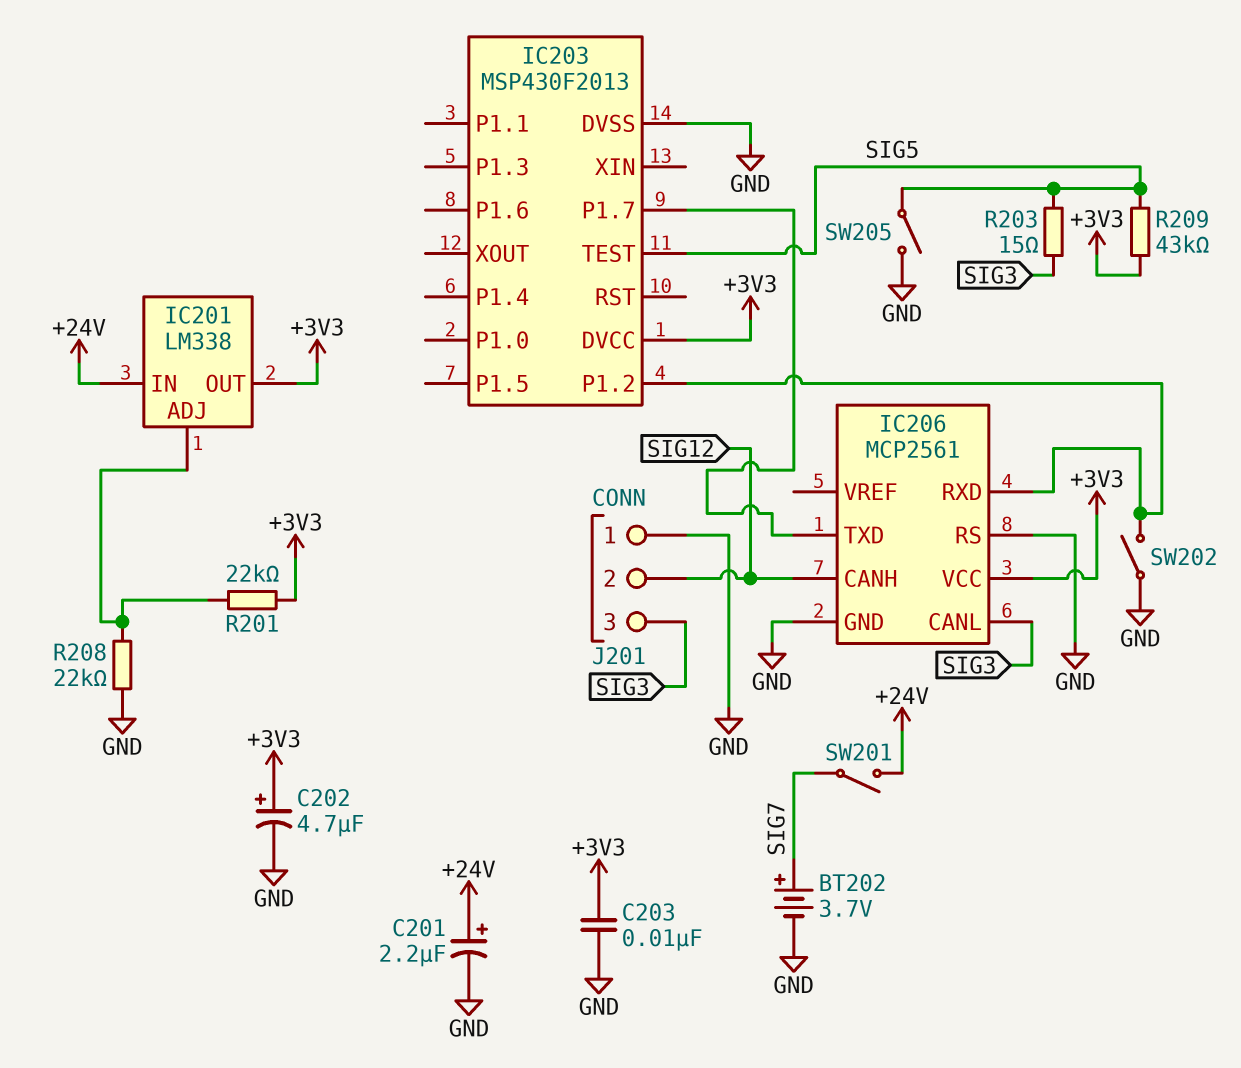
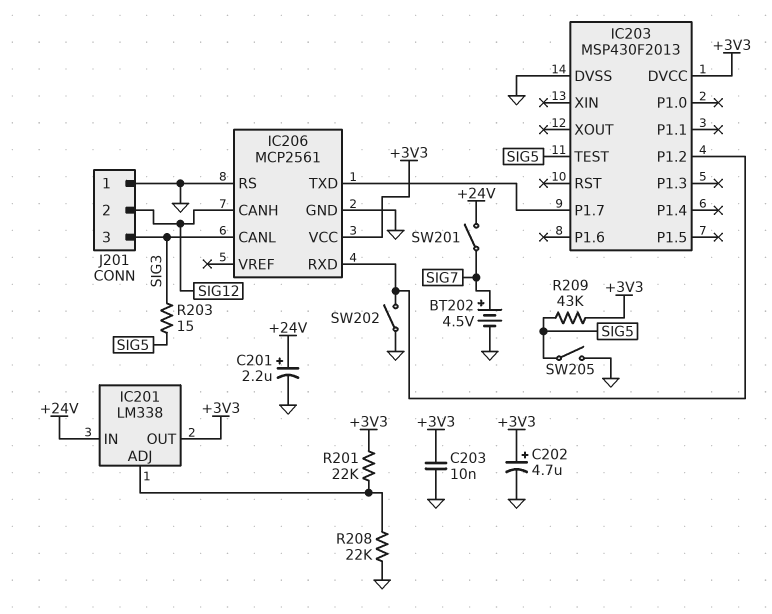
BT202: 3.7V (plus SIG7, minus GND) -> 4.5V (plus SIG7, minus GND)

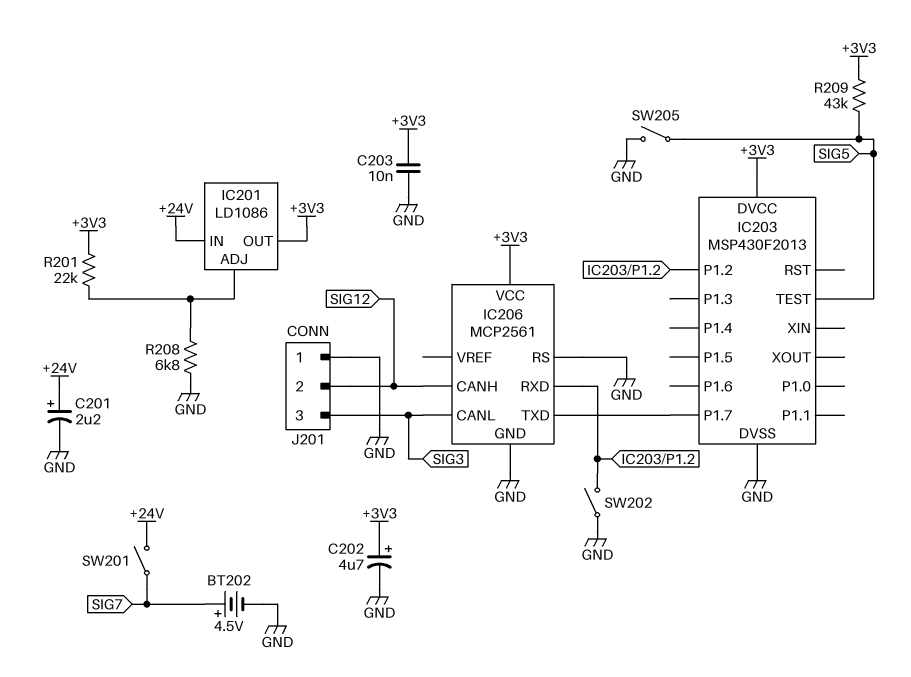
IC201: LM338 -> LD1086
R203: 15 (SIG3, SIG5) -> none
R208: 22k (GND, IC201/ADJ) -> 6.8k (GND, IC201/ADJ)

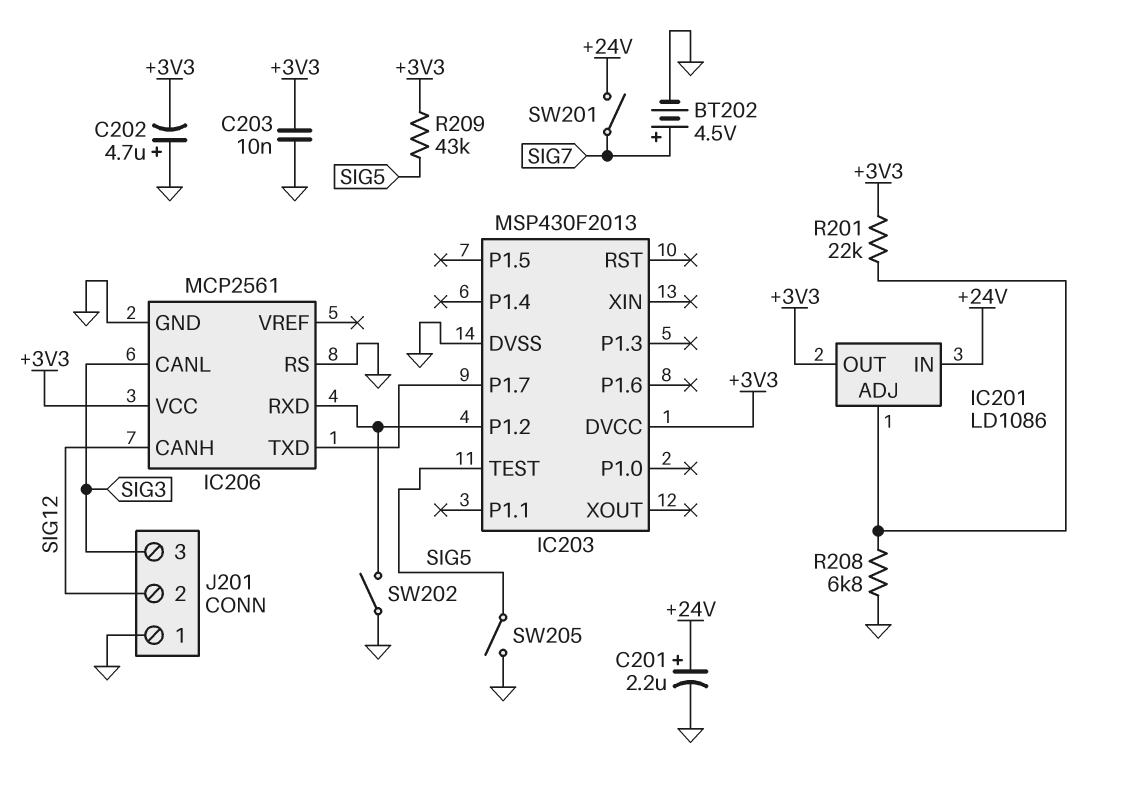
C202: 4.7uF (plus +3V3, minus GND) -> 4.7uF (plus GND, minus +3V3)

